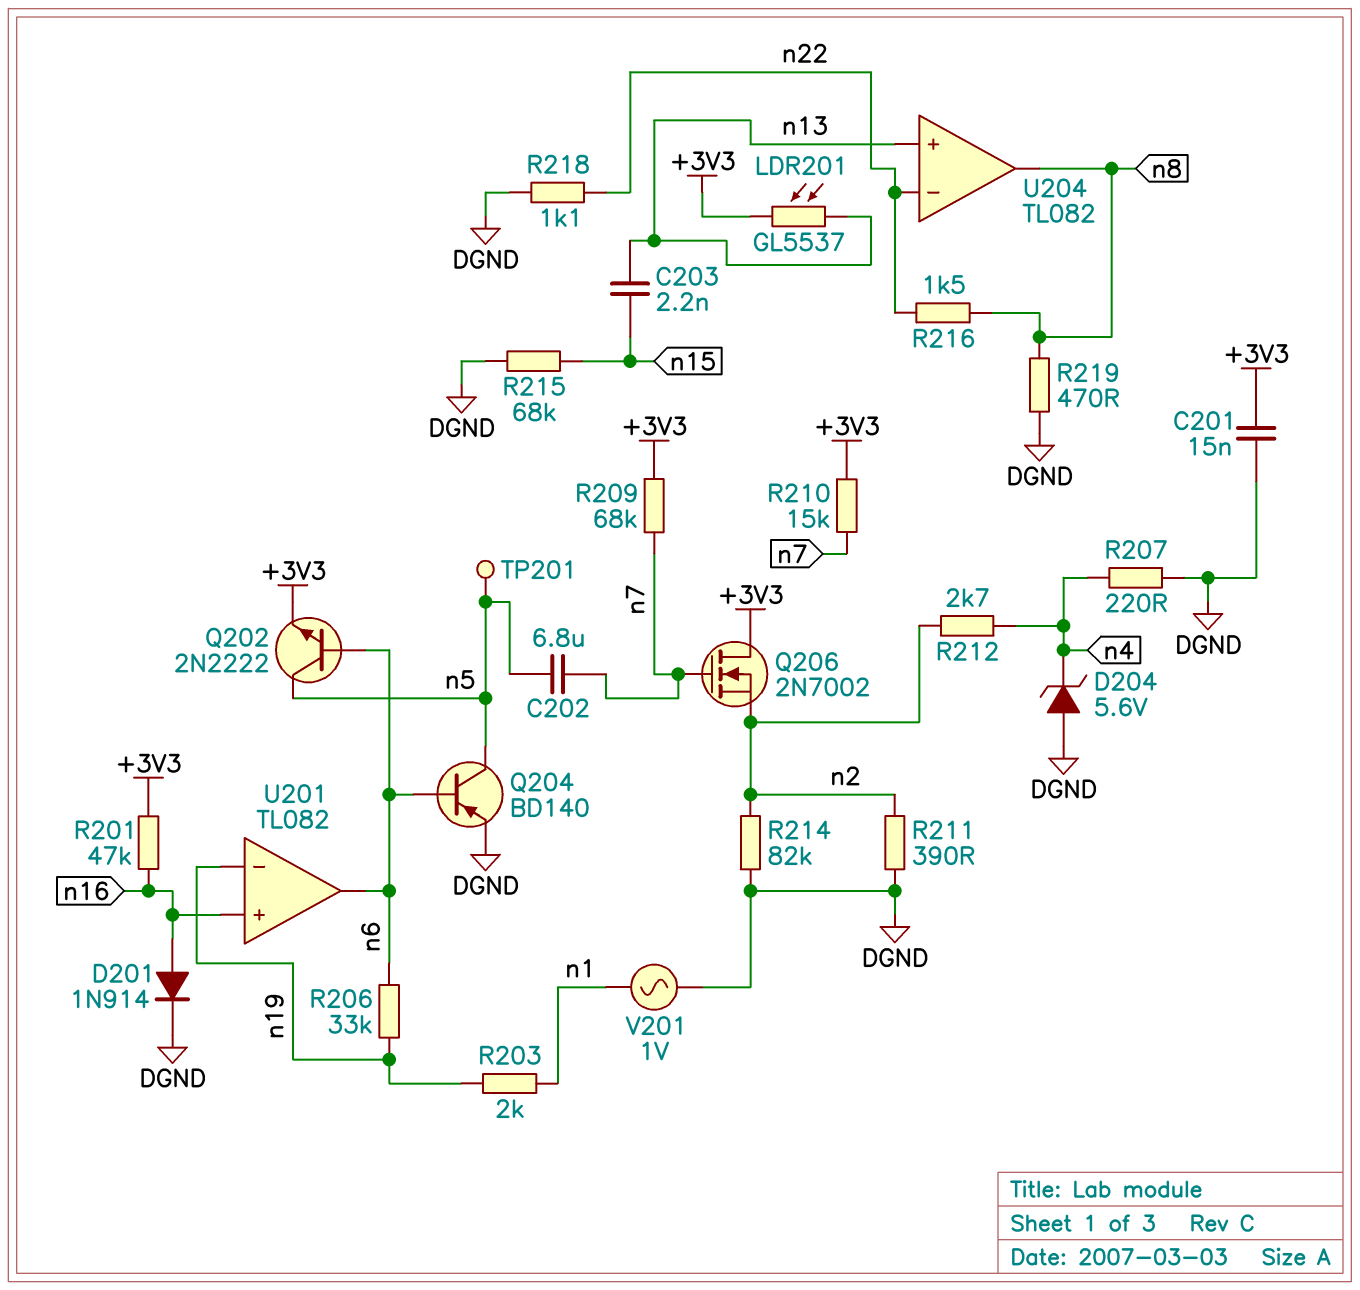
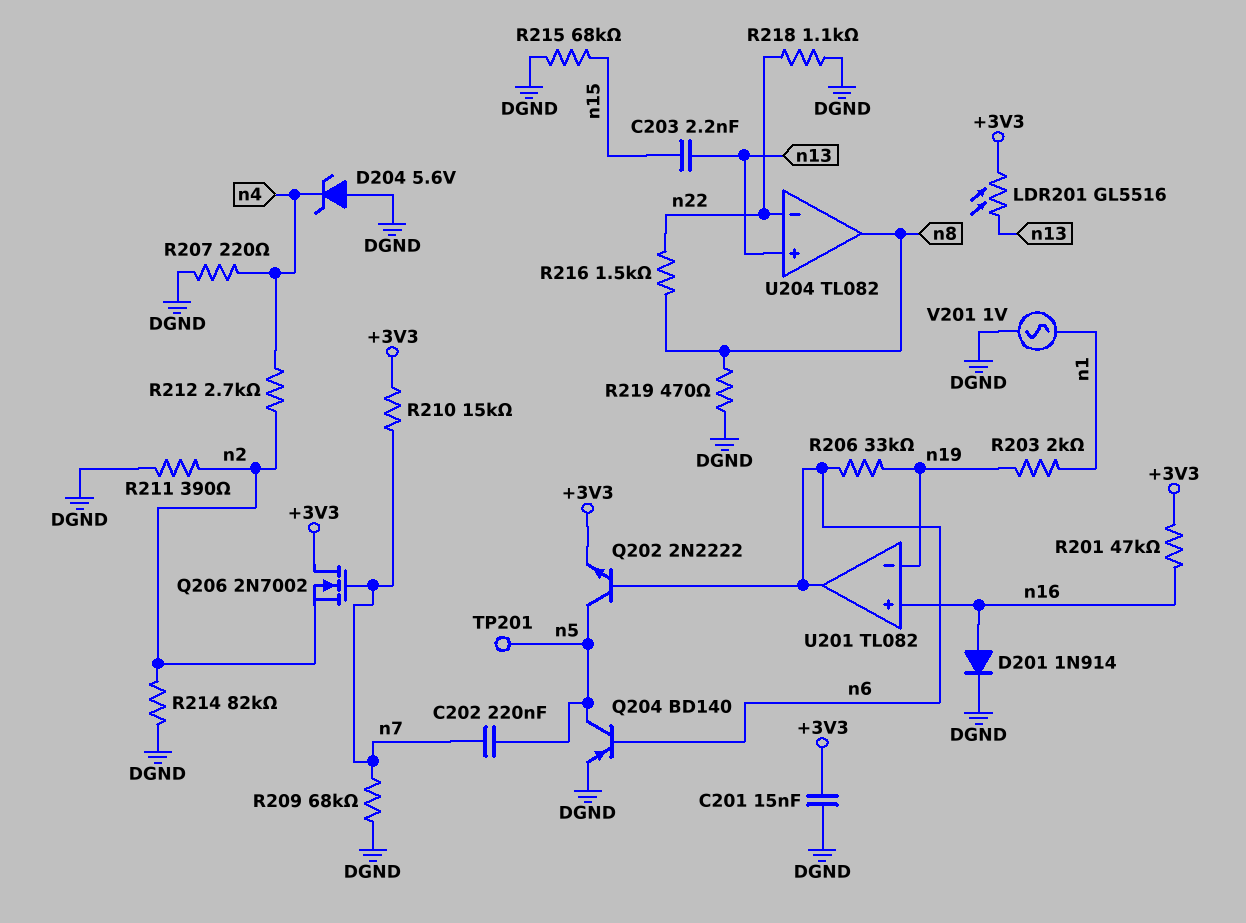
C202: 6.8uF (n5, n7) -> 220nF (n5, n7)
LDR201: GL5537 (+3V3, n13) -> GL5516 (+3V3, n13)
R209: 68k (+3V3, n7) -> 68k (DGND, n7)

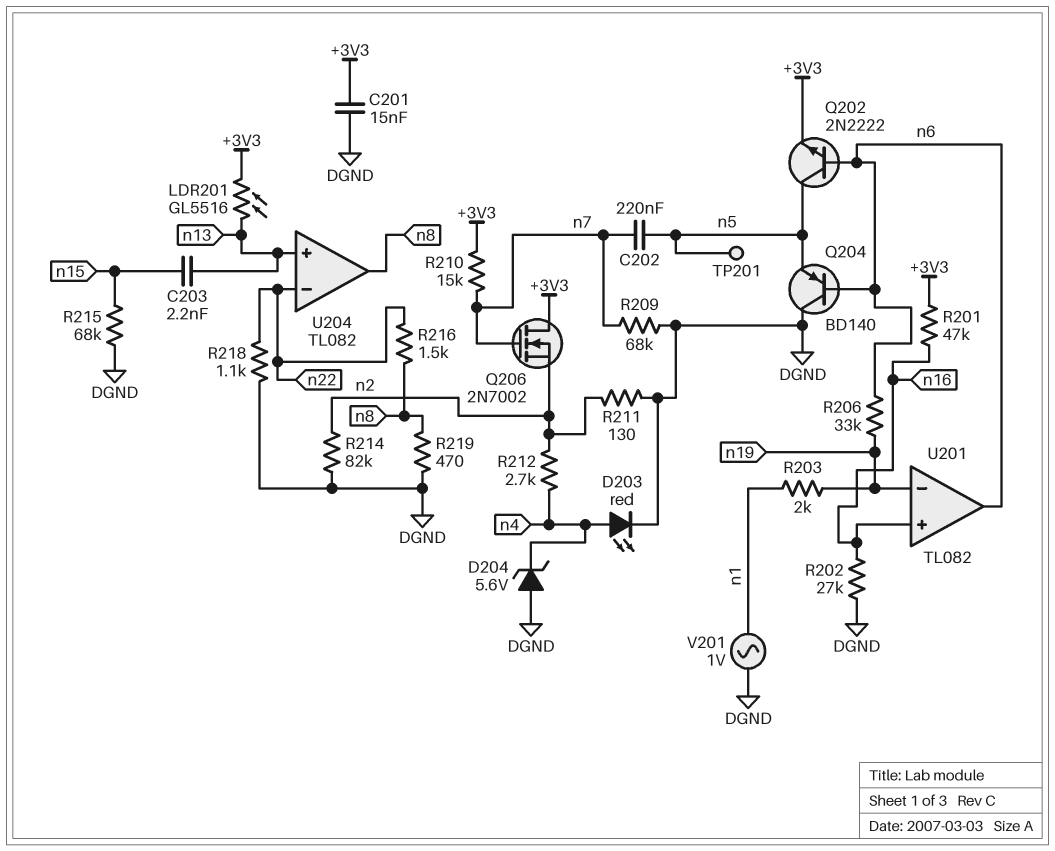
D201: diode 1N914 (A n16, K DGND) -> none
D203: none -> LED red (A n4, K DGND)
Q204: PNP BD140 (B n6, C n5, E DGND) -> PNP BD140 (B n6, C DGND, E n5)
R202: none -> 27k (DGND, n16)
R207: 220 (DGND, n4) -> none
R211: 390 (DGND, n2) -> 130 (DGND, n2)

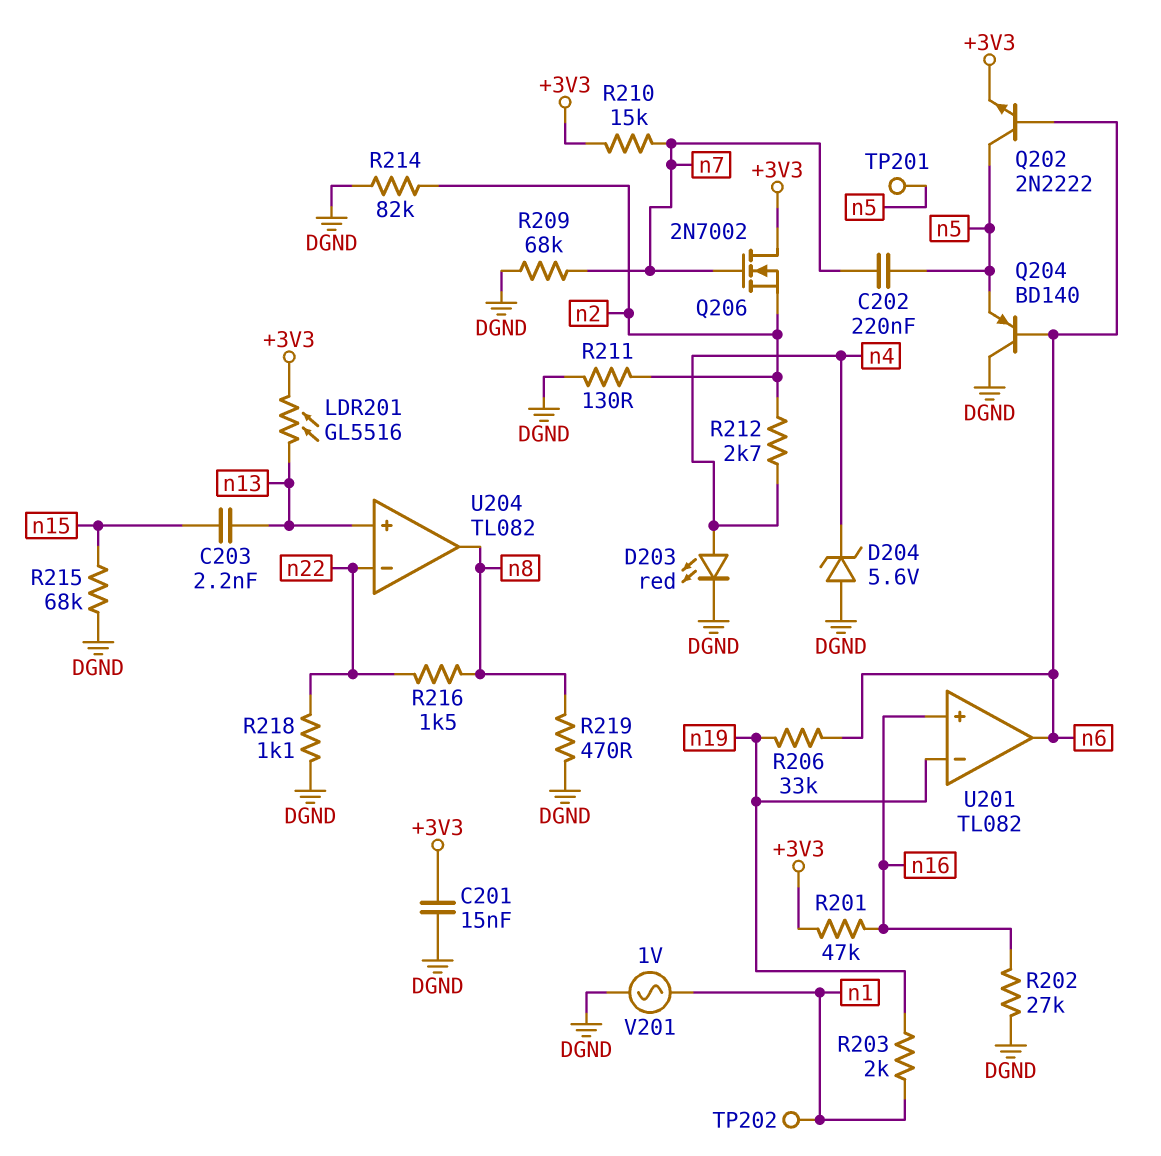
TP202: none -> test point (n1)

